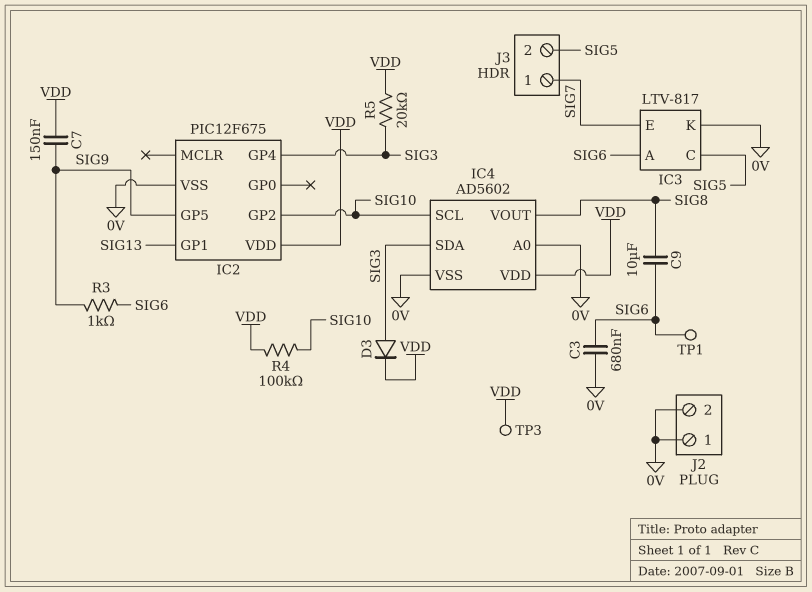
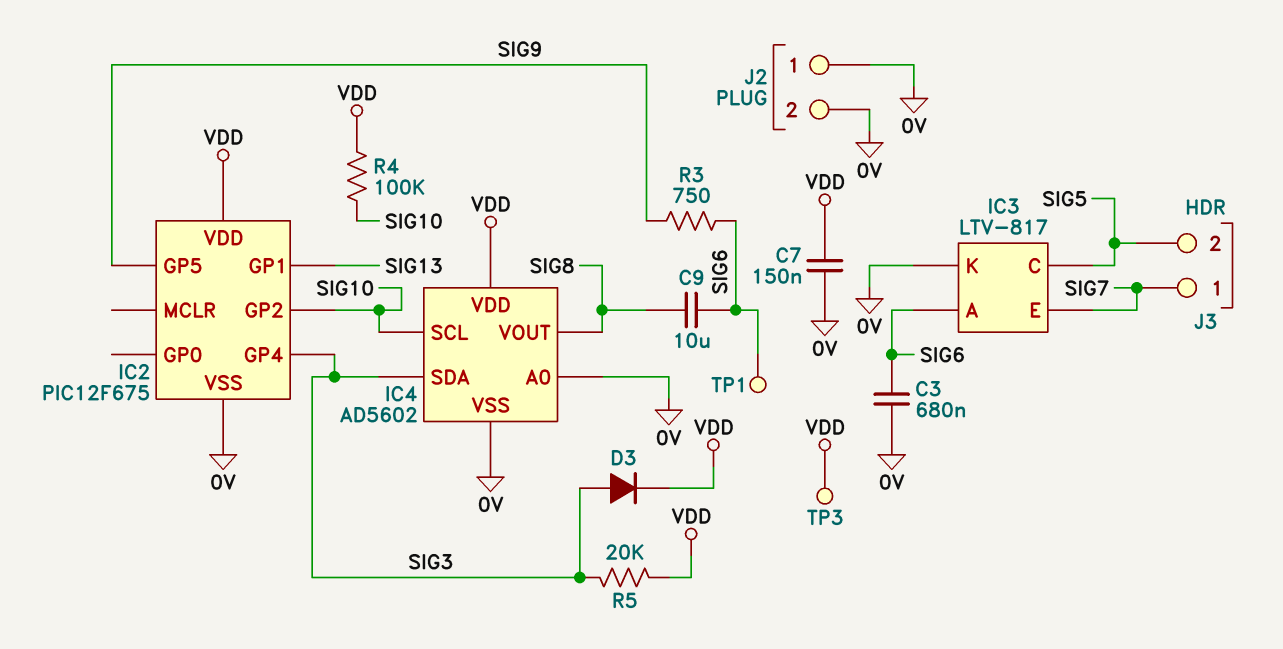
C7: 150nF (SIG9, VDD) -> 150nF (0V, VDD)
R3: 1k (SIG6, SIG9) -> 750 (SIG6, SIG9)

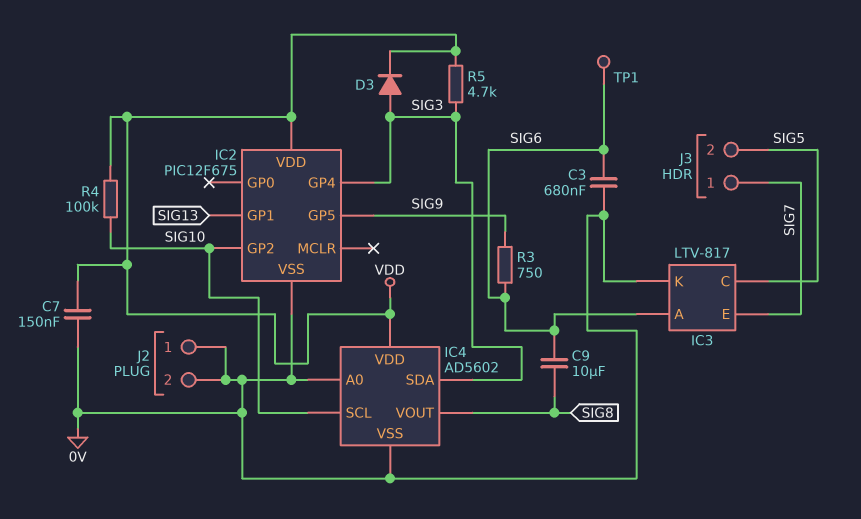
R5: 20k (SIG3, VDD) -> 4.7k (SIG3, VDD)
TP3: test point (VDD) -> none

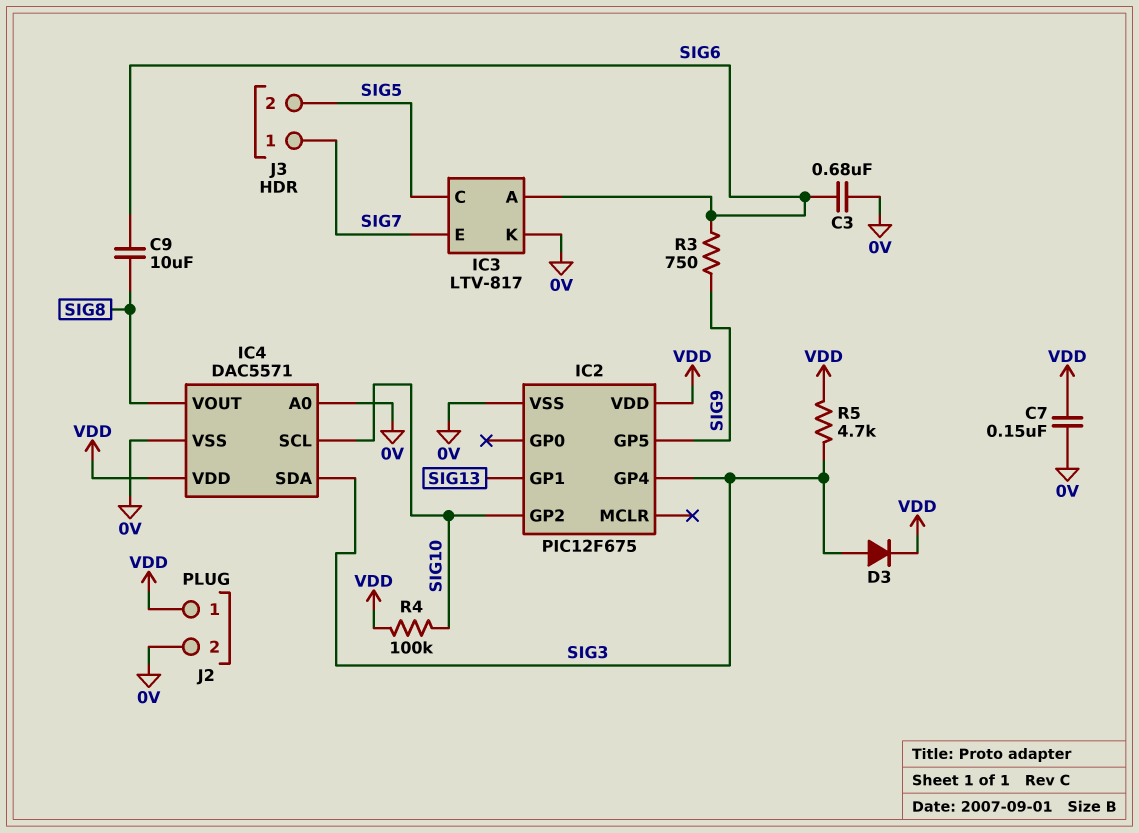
IC4: AD5602 -> DAC5571
J2 pin 1: 0V -> VDD
TP1: test point (SIG6) -> none

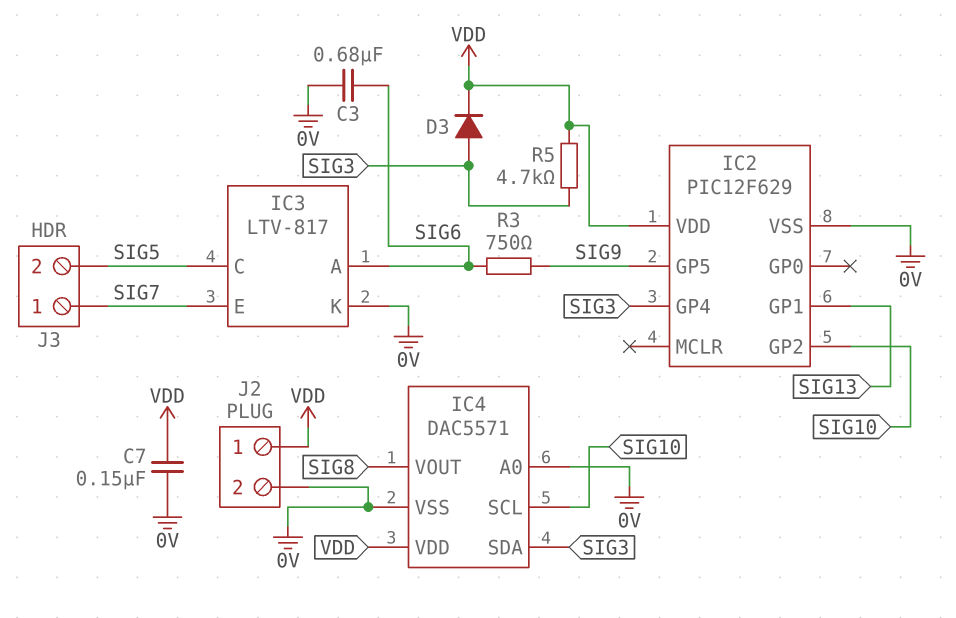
C9: 10uF (SIG6, SIG8) -> none
IC2: PIC12F675 -> PIC12F629
R4: 100k (SIG10, VDD) -> none

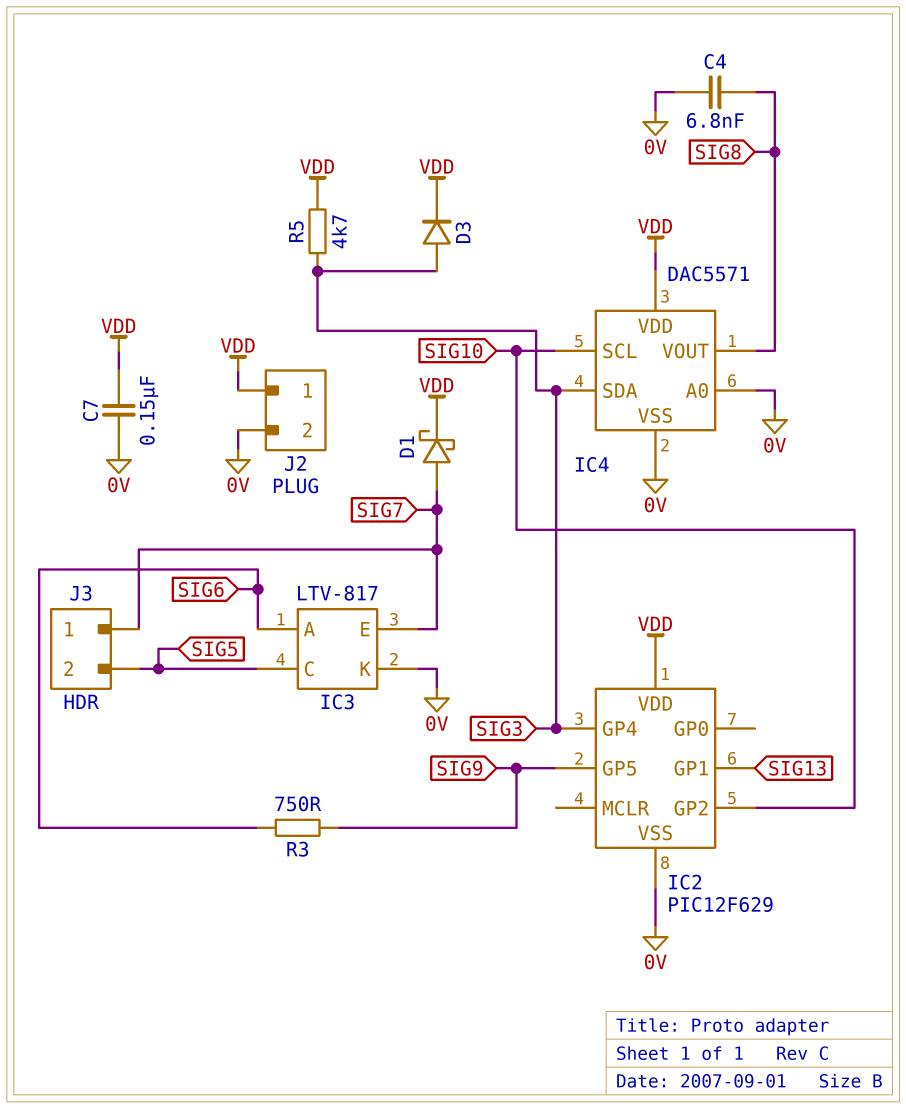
C3: 680nF (0V, SIG6) -> none
C4: none -> 6.8nF (0V, SIG8)
D1: none -> schottky (A SIG7, K VDD)

